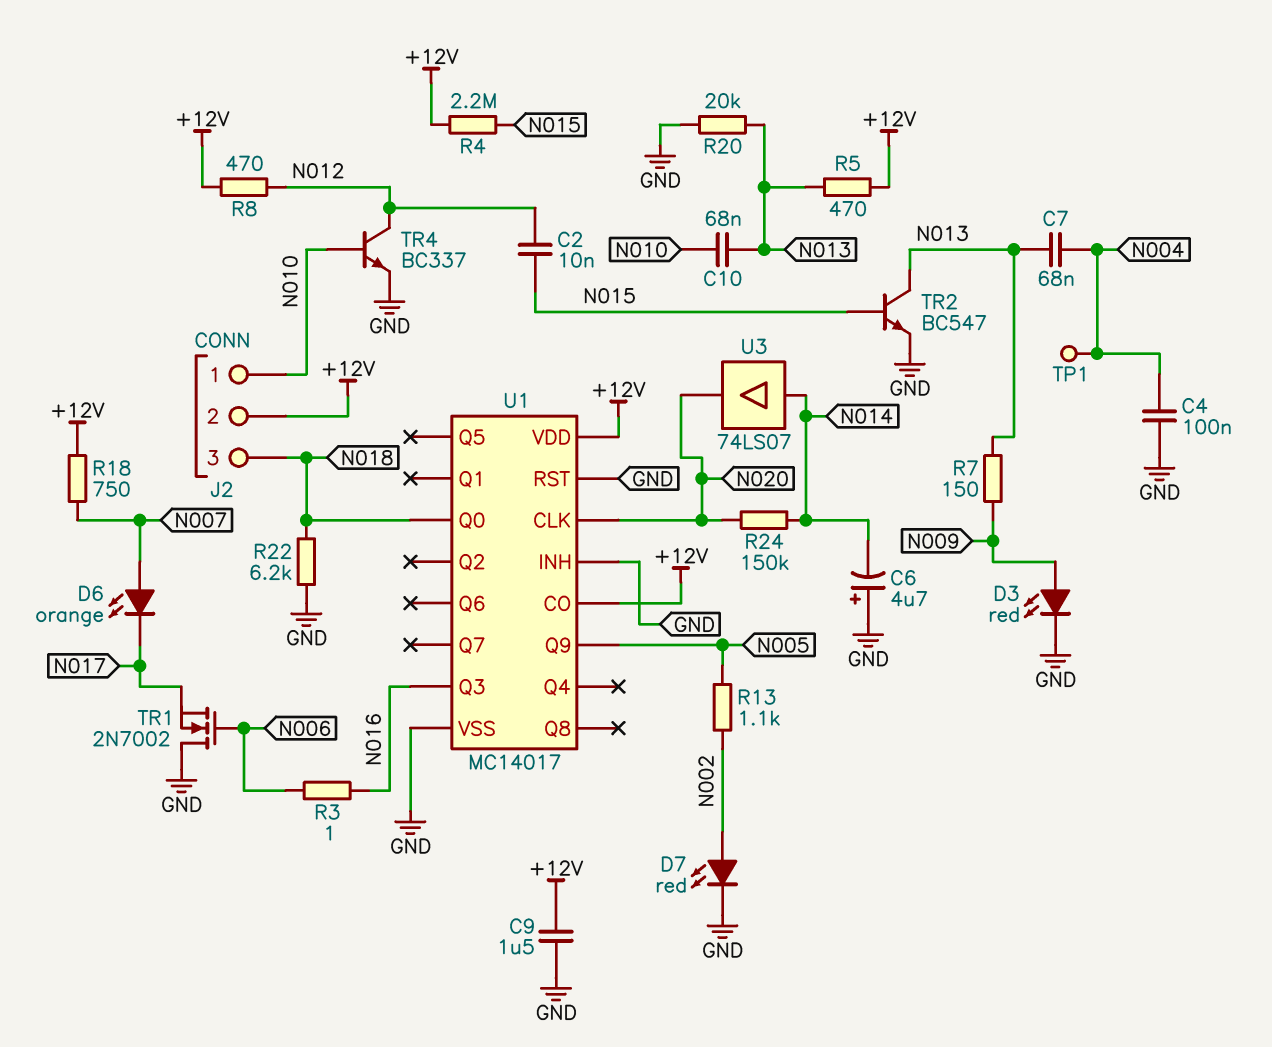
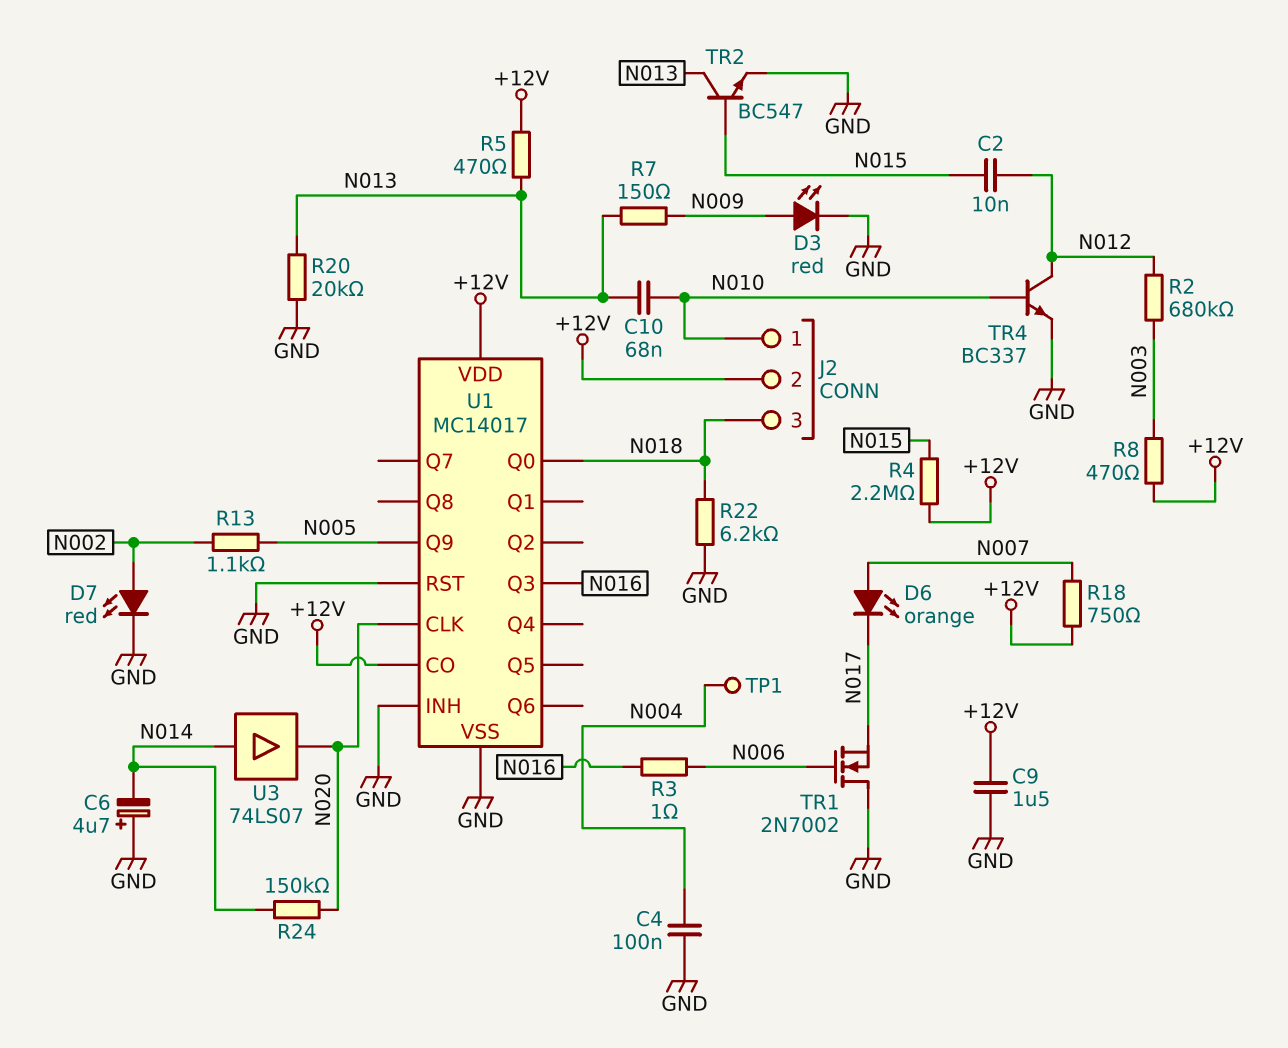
C7: 68nF (N004, N013) -> none
R2: none -> 680k (N003, N012)
R8: 470 (+12V, N012) -> 470 (+12V, N003)

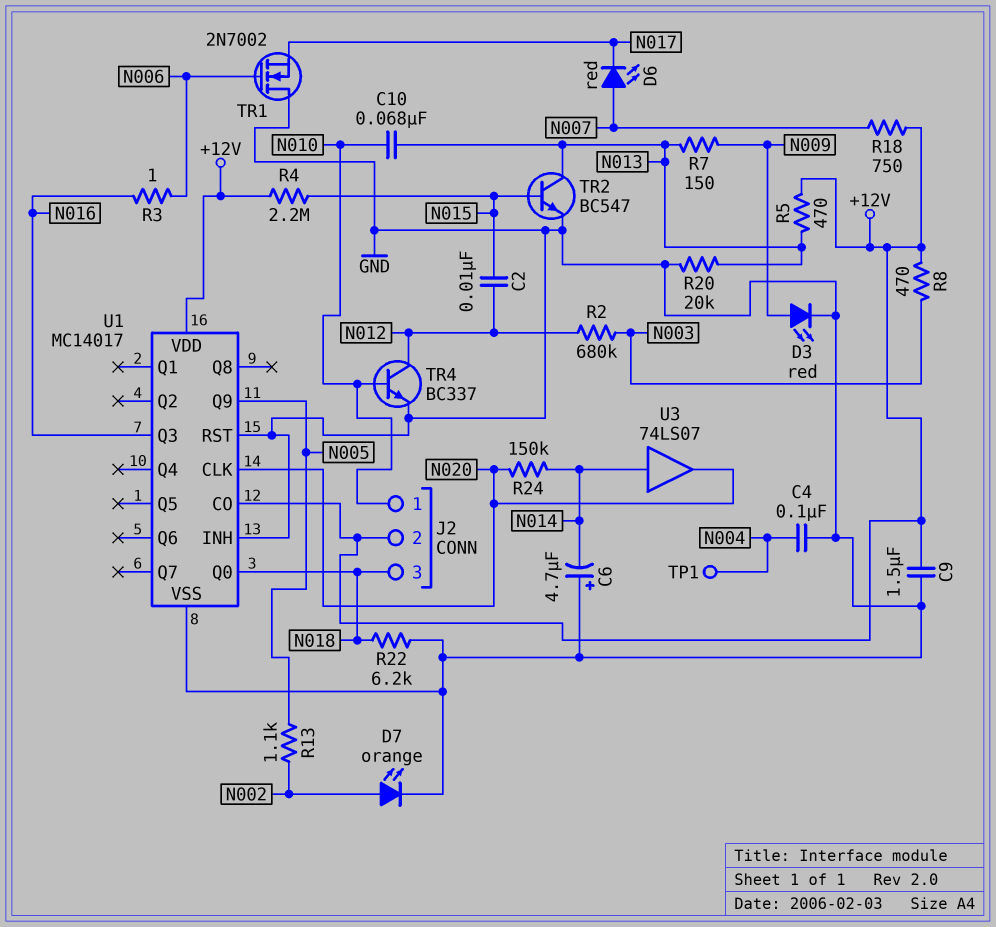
D6: LED orange (A N007, K N017) -> LED red (A N007, K N017)
D7: LED red (A N002, K GND) -> LED orange (A N002, K GND)

